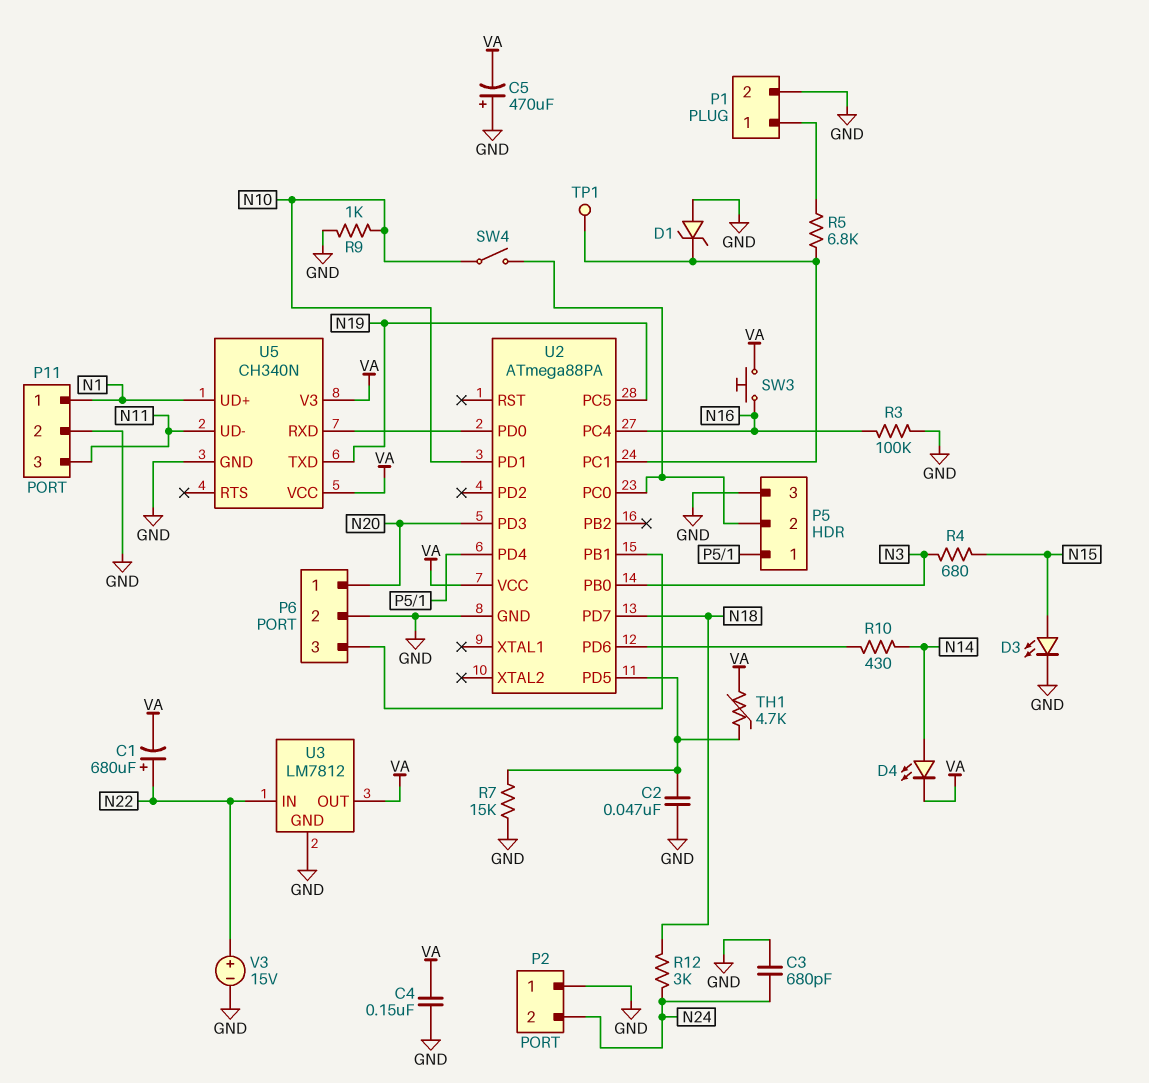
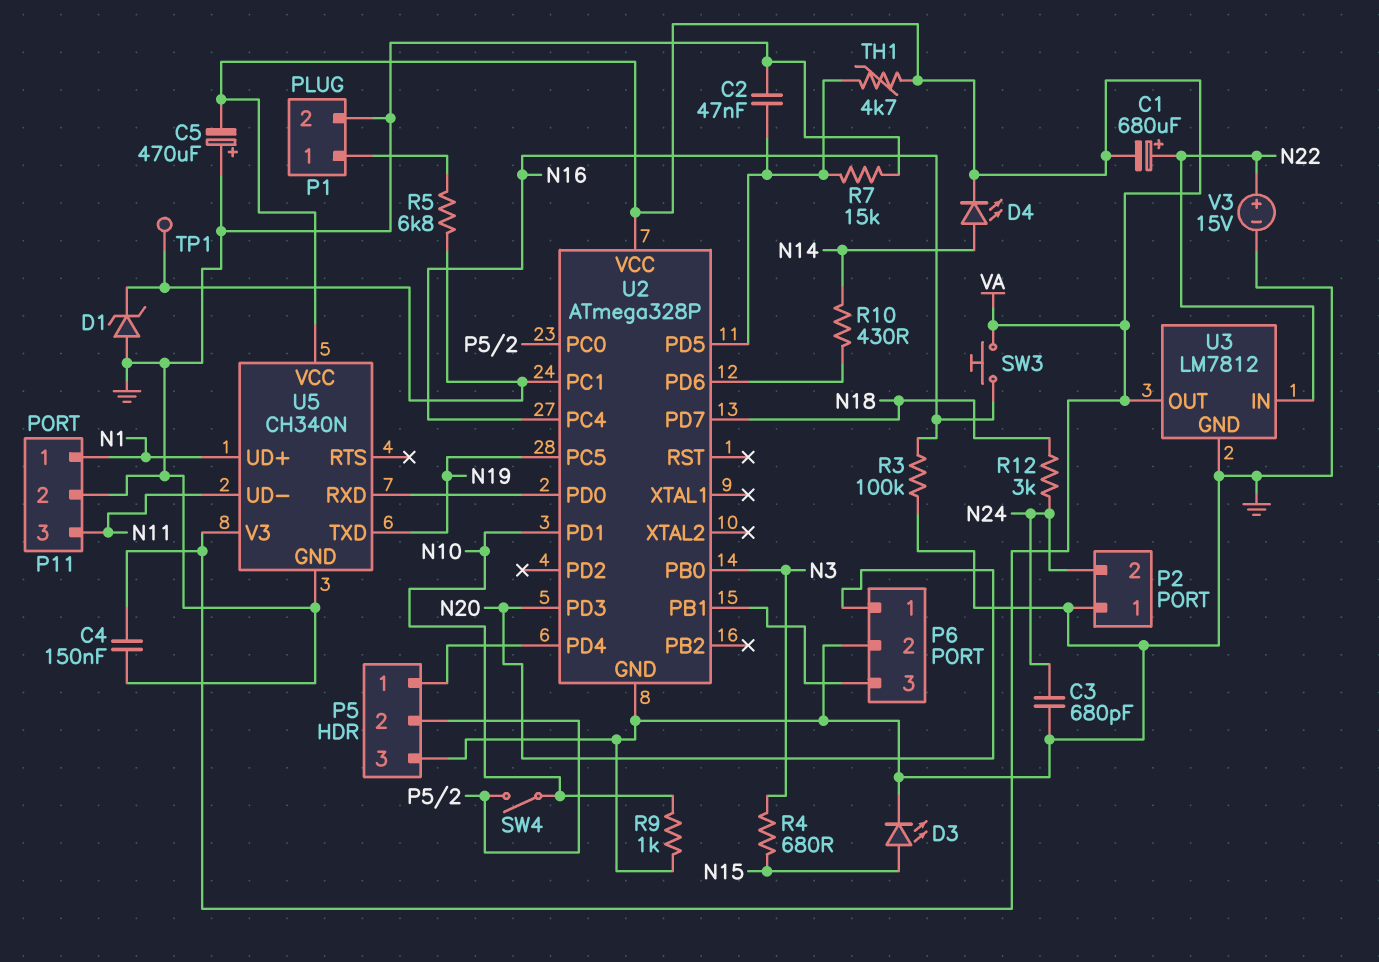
U2: ATmega88PA -> ATmega328P

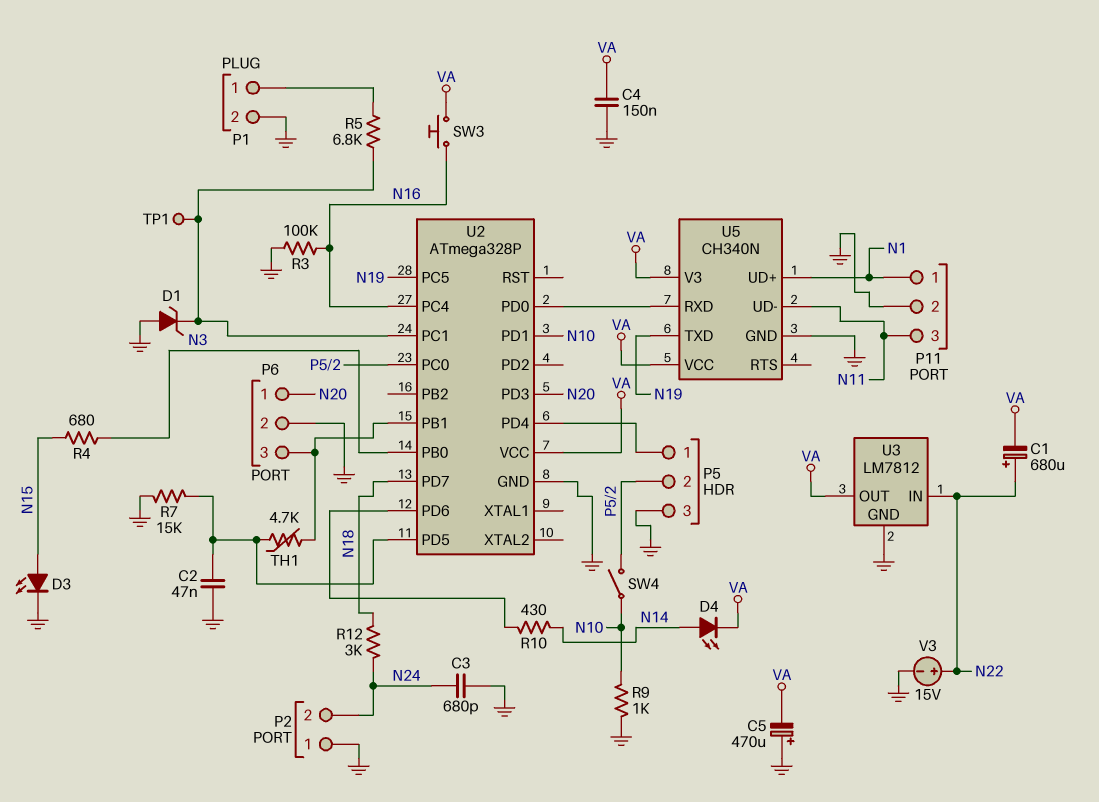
TH1: 4.7k (U2/PD5, VA) -> 4.7k (P6/3, U2/PD5)

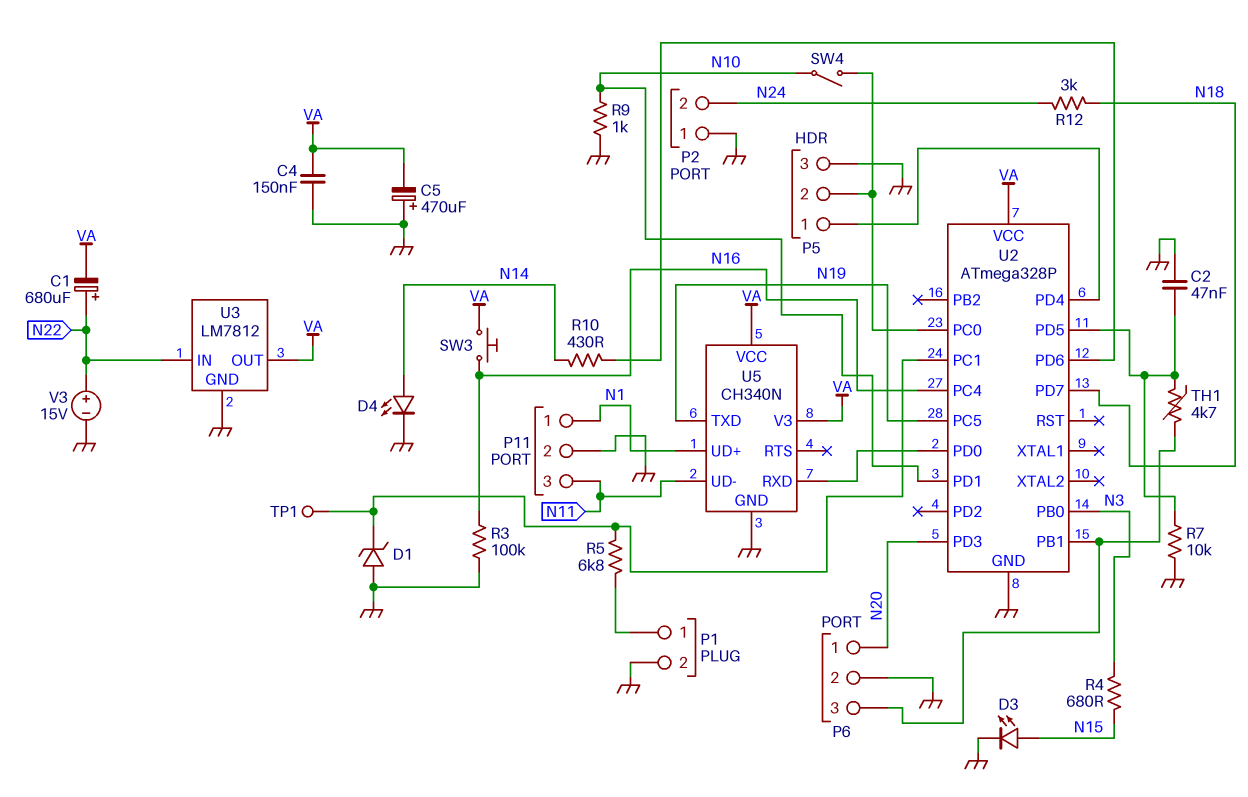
C3: 680pF (GND, N24) -> none
D4: LED (A N14, K VA) -> LED (A N14, K GND)
R7: 15k (GND, U2/PD5) -> 10k (GND, U2/PD5)

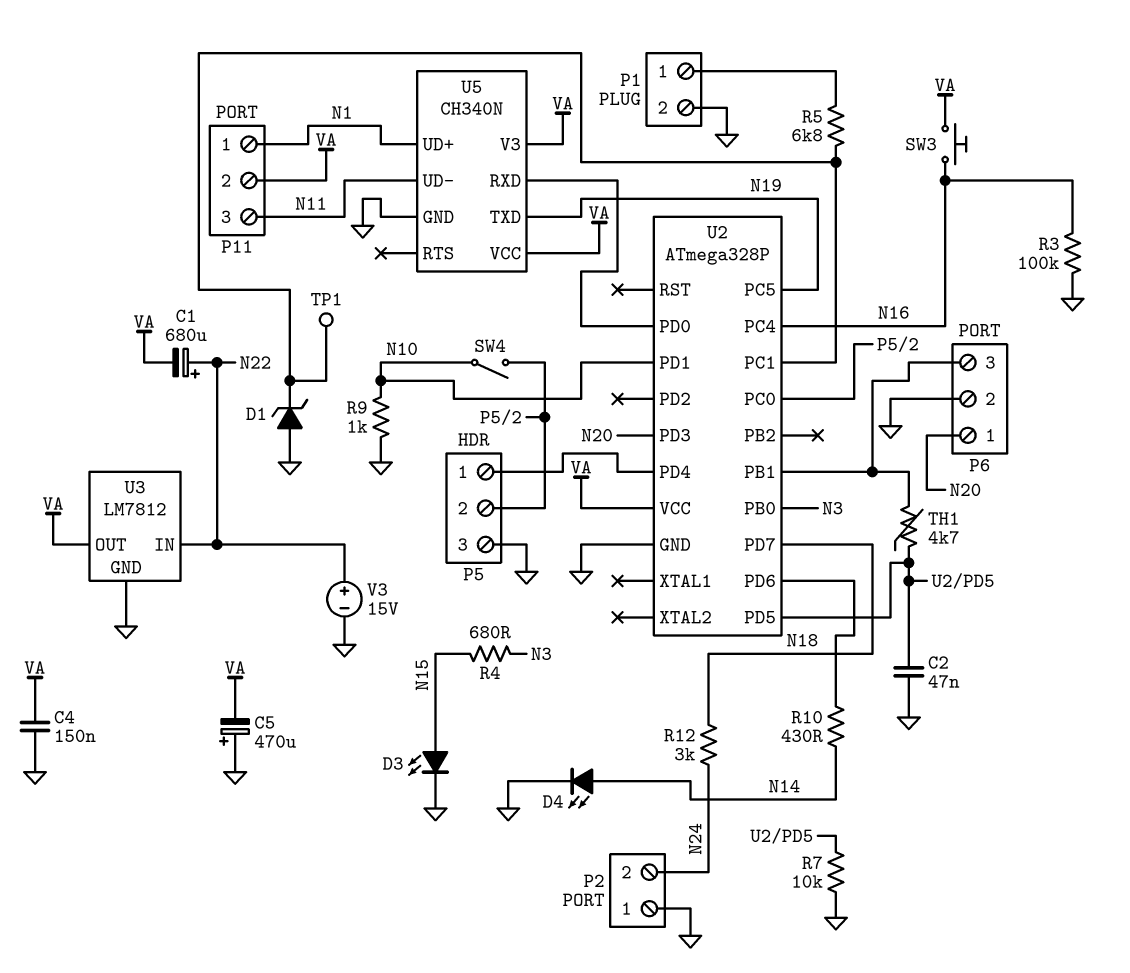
P11 pin 2: GND -> VA

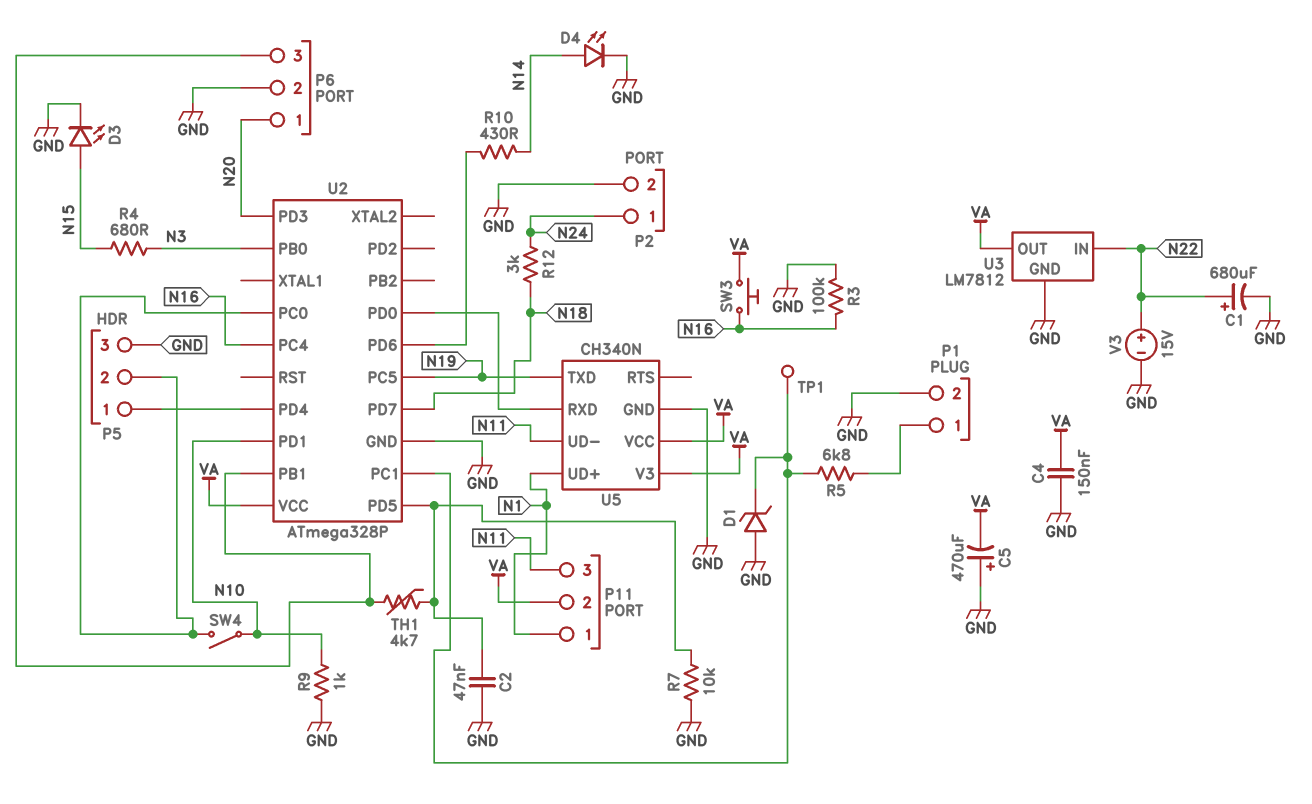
C1: 680uF (plus N22, minus VA) -> 680uF (plus N22, minus GND)
P2 pin 1: GND -> N24
P2 pin 2: N24 -> GND

